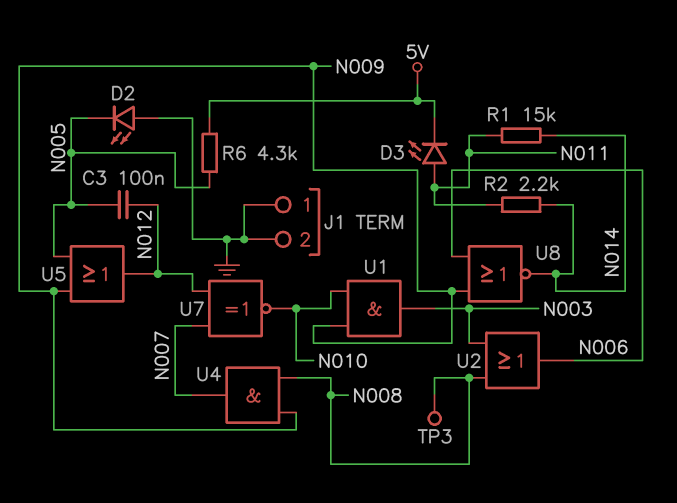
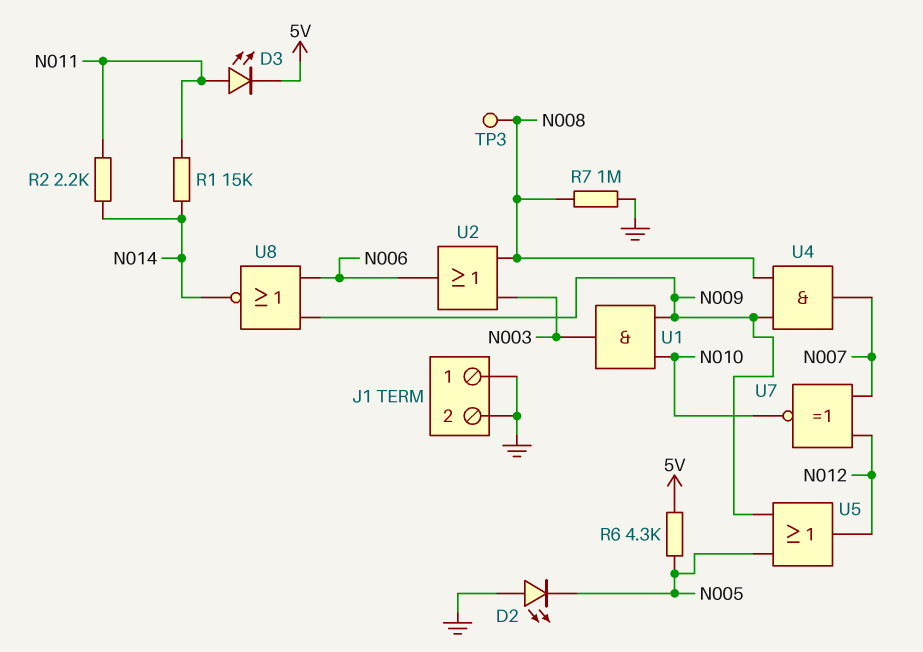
C3: 100nF (N005, N012) -> none
R7: none -> 1M (GND, N008)

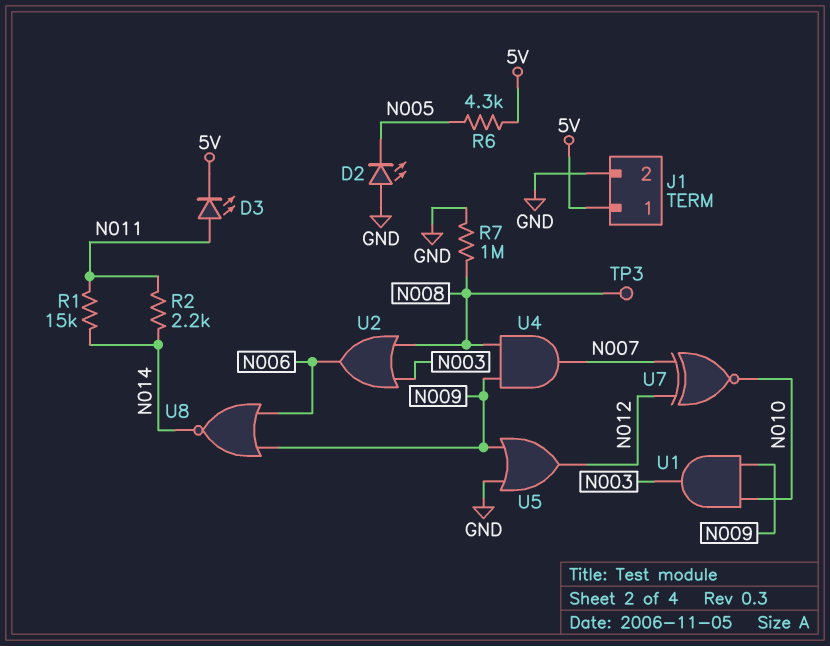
J1 pin 1: GND -> 5V
U5: OR (in N005, in N009, out N012) -> OR (in GND, in N009, out N012)

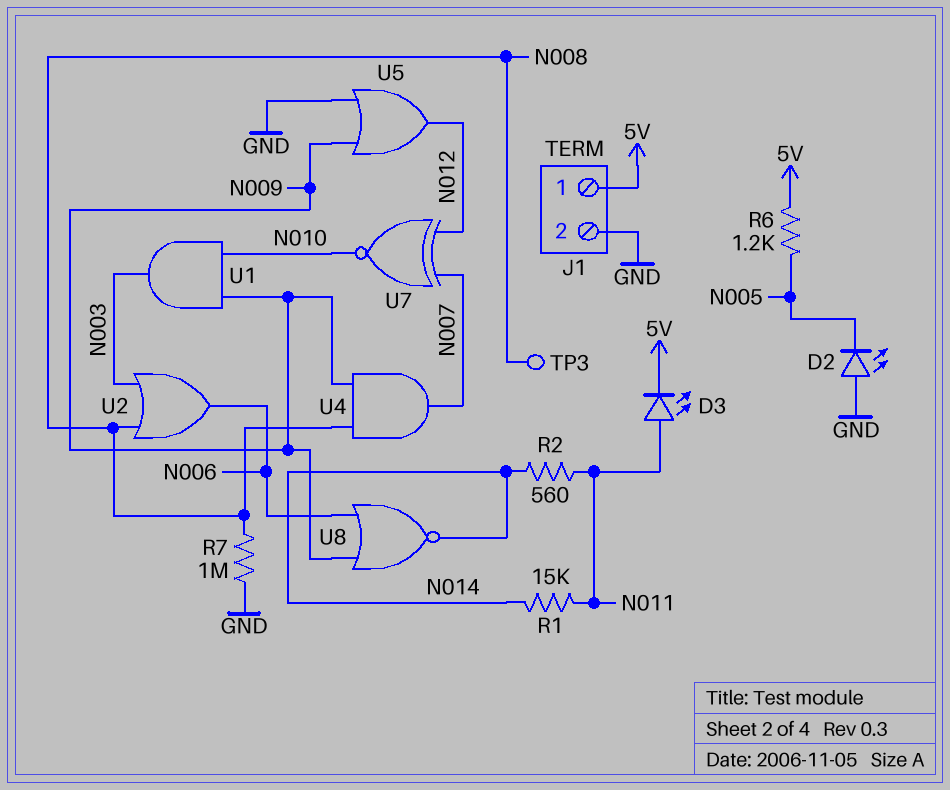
R2: 2.2k (N011, N014) -> 560 (N011, N014)
R6: 4.3k (5V, N005) -> 1.2k (5V, N005)

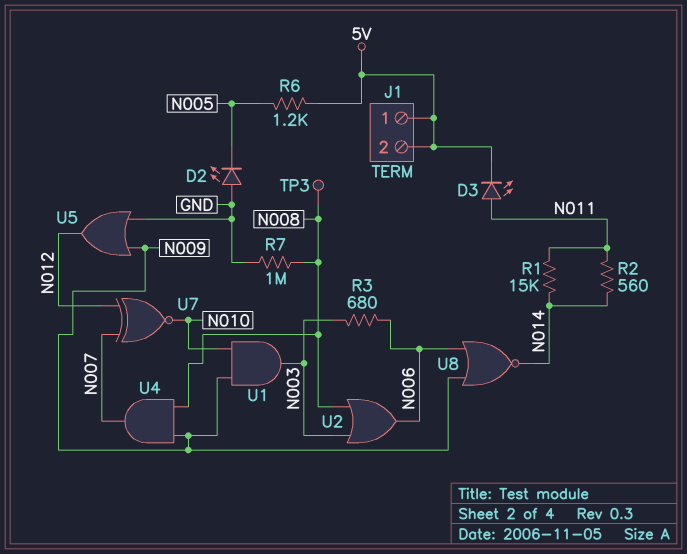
J1 pin 2: GND -> 5V
R3: none -> 680 (N003, N006)

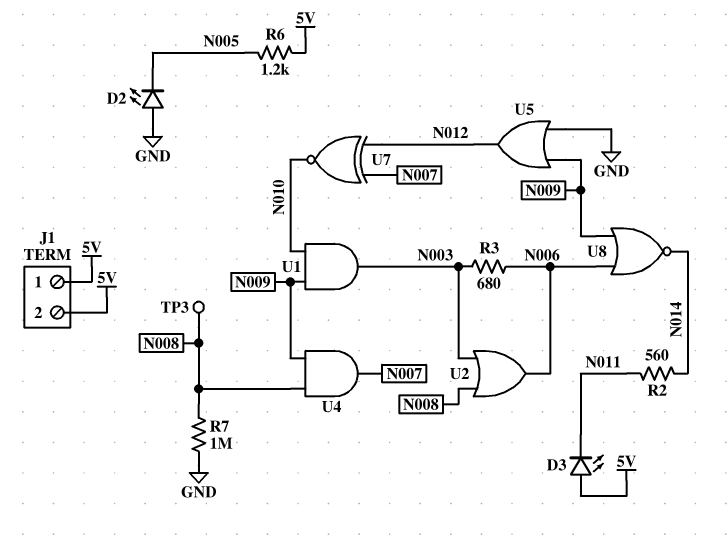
D3: LED (A N011, K 5V) -> LED (A 5V, K N011)
R1: 15k (N011, N014) -> none

